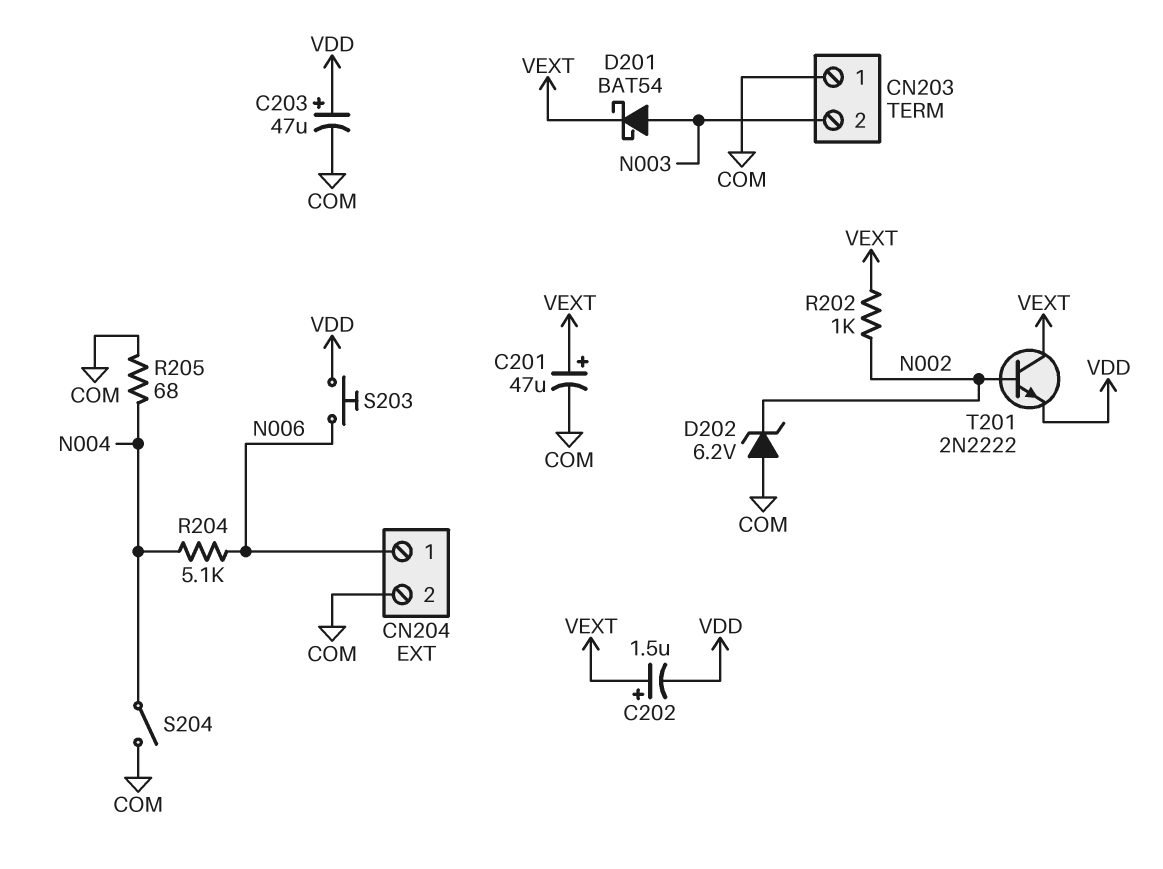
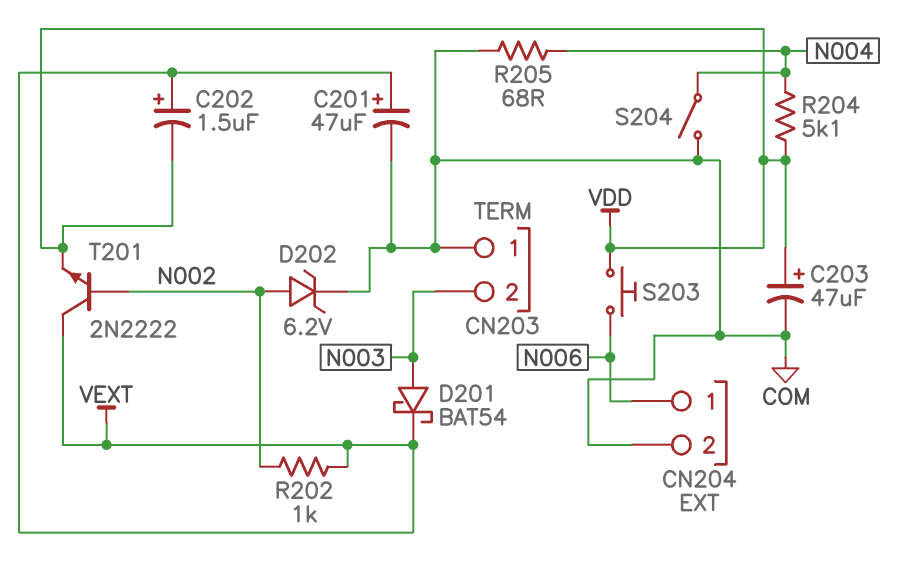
D202: zener 6.2V (A COM, K N002) -> zener 6.2V (A N002, K COM)
R204: 5.1k (N004, N006) -> 5.1k (N004, VDD)

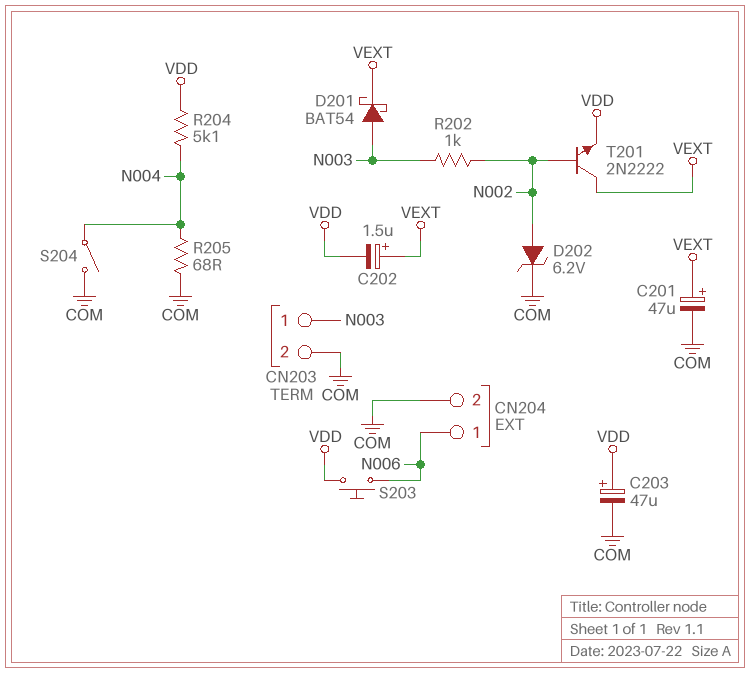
CN203 pin 1: COM -> N003
CN203 pin 2: N003 -> COM
R202: 1k (N002, VEXT) -> 1k (N002, N003)

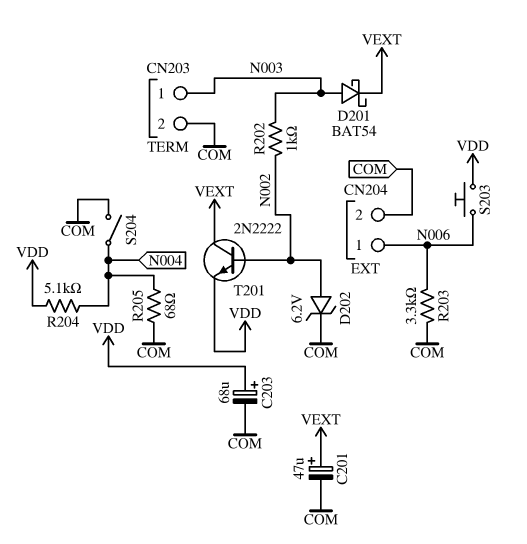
C202: 1.5uF (plus VEXT, minus VDD) -> none
C203: 47uF (plus VDD, minus COM) -> 68uF (plus VDD, minus COM)
R203: none -> 3.3k (COM, N006)

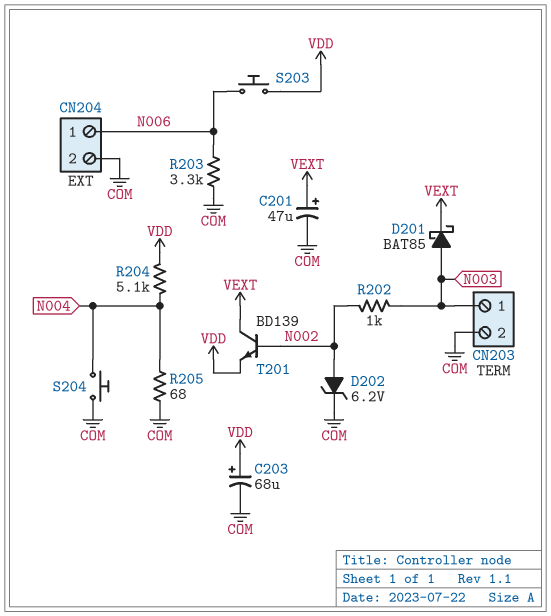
D201: schottky BAT54 (A N003, K VEXT) -> schottky BAT85 (A N003, K VEXT)
S204: switch (COM, N004) -> button (COM, N004)
T201: NPN 2N2222 (B N002, C VEXT, E VDD) -> NPN BD139 (B N002, C VEXT, E VDD)

